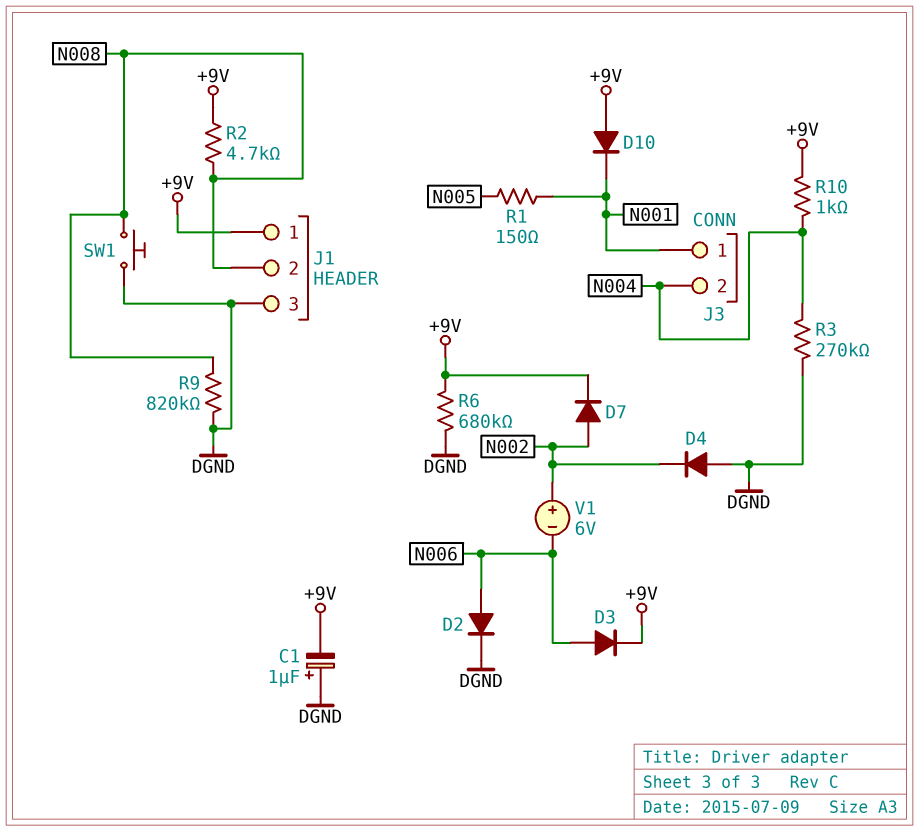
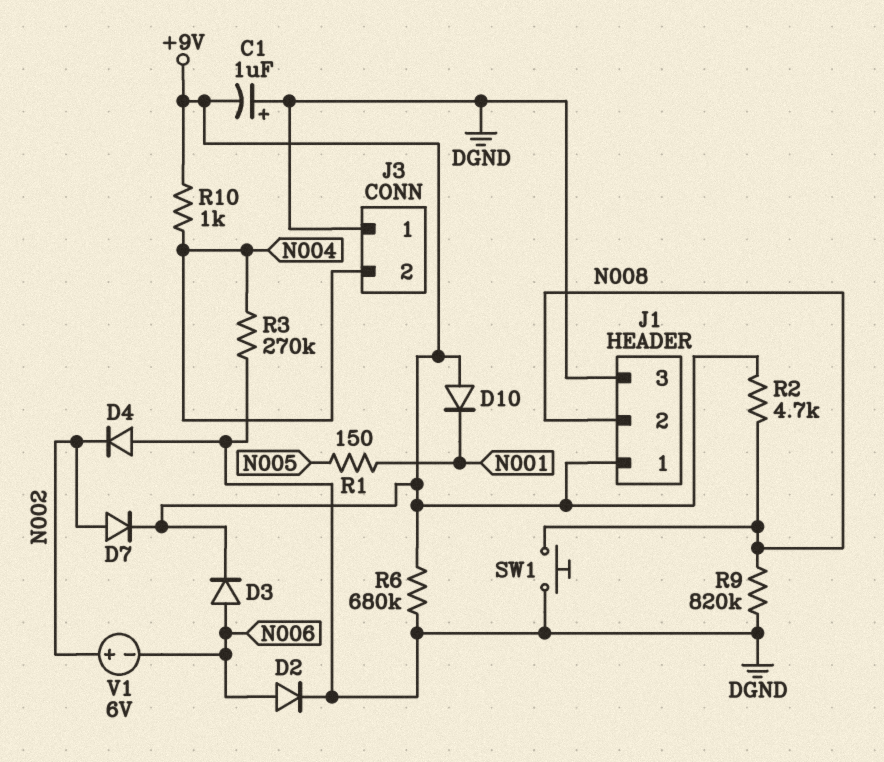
J3 pin 1: N001 -> DGND

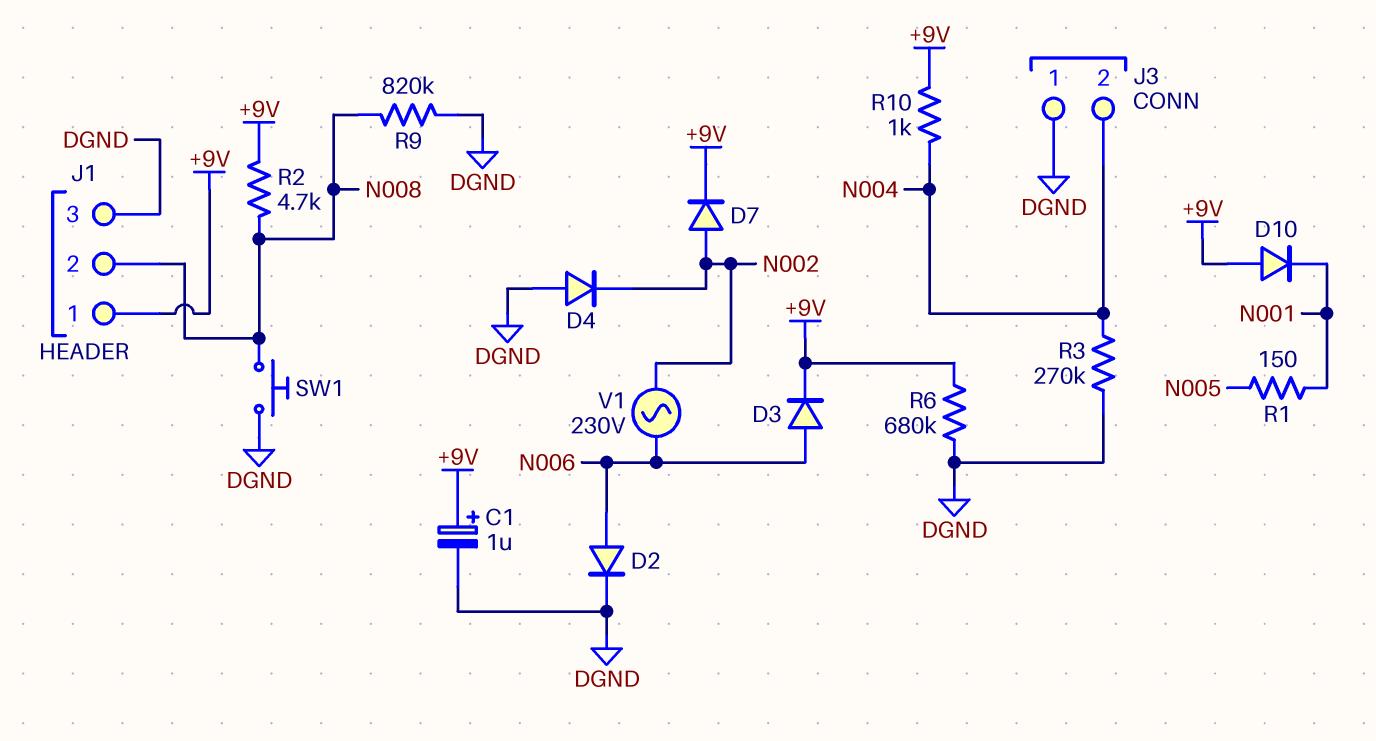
C1: 1uF (plus DGND, minus +9V) -> 1uF (plus +9V, minus DGND)
V1: 6V (plus N002, minus N006) -> AC 230V (N002, N006)

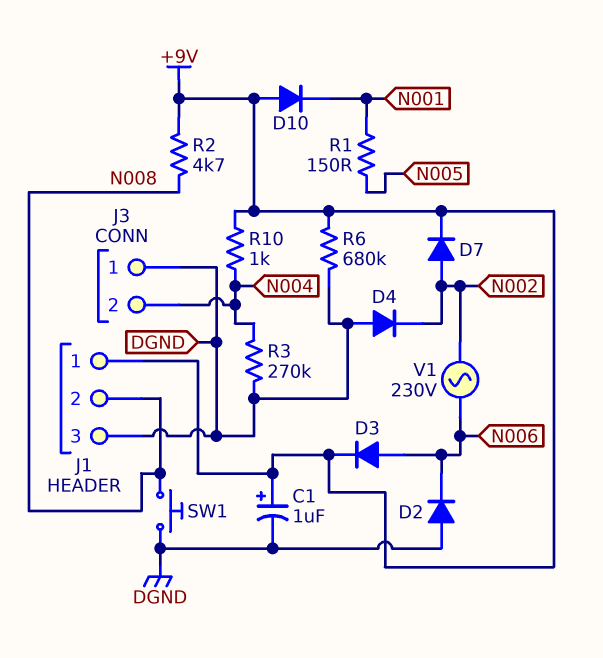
D2: diode (A N006, K DGND) -> diode (A DGND, K N006)
R9: 820k (DGND, N008) -> none

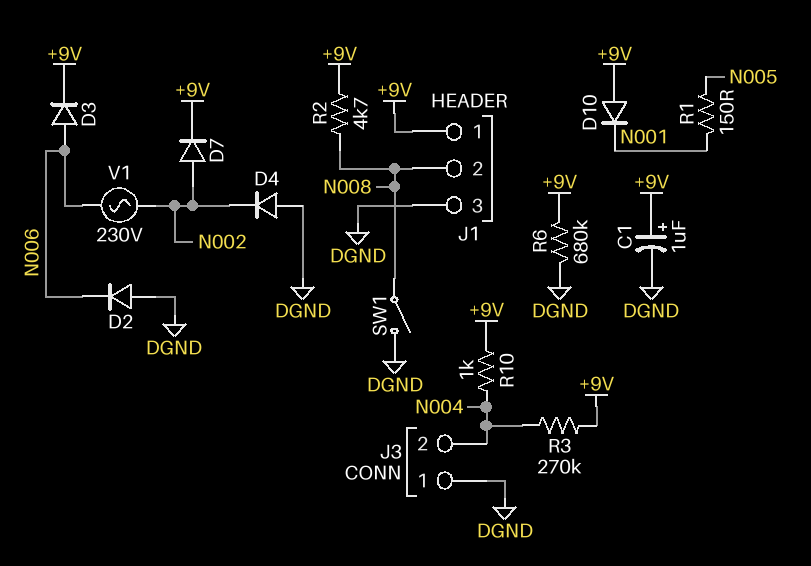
R3: 270k (DGND, N004) -> 270k (+9V, N004)
SW1: button (DGND, N008) -> switch (DGND, N008)

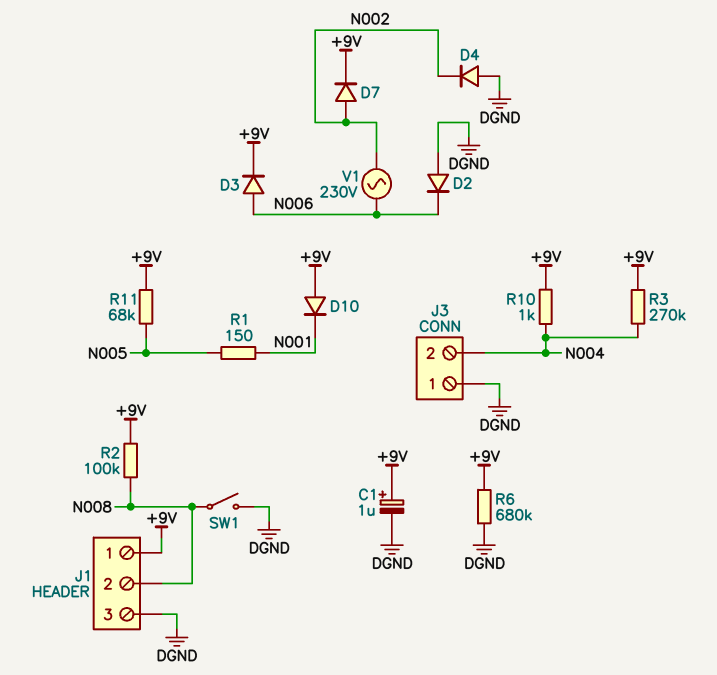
R2: 4.7k (+9V, N008) -> 100k (+9V, N008)
R11: none -> 68k (+9V, N005)

